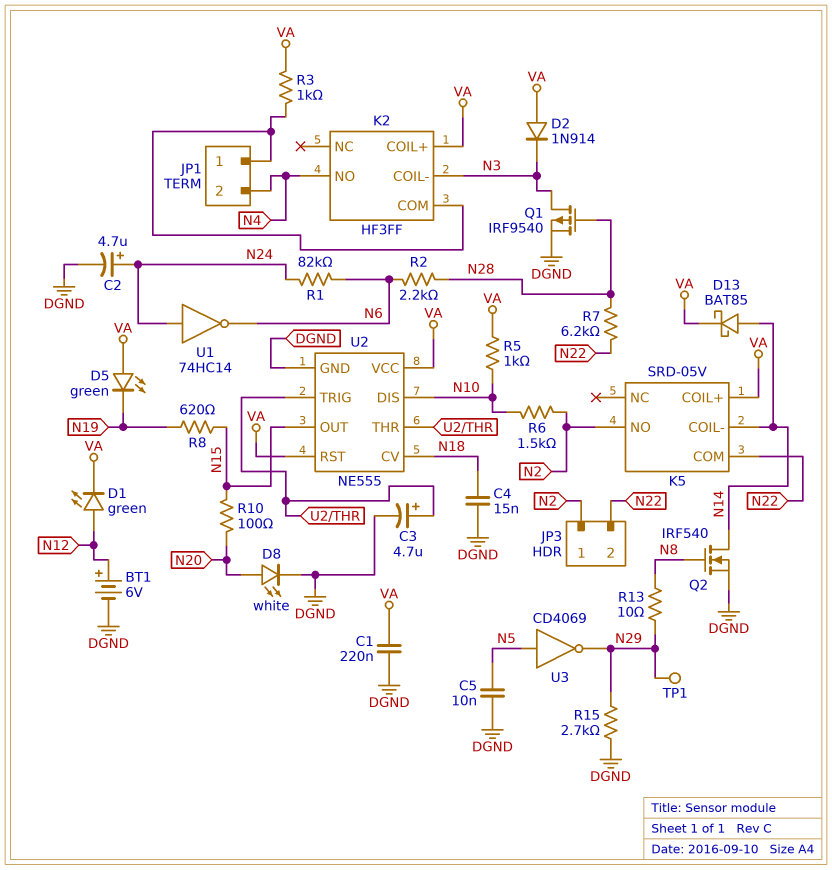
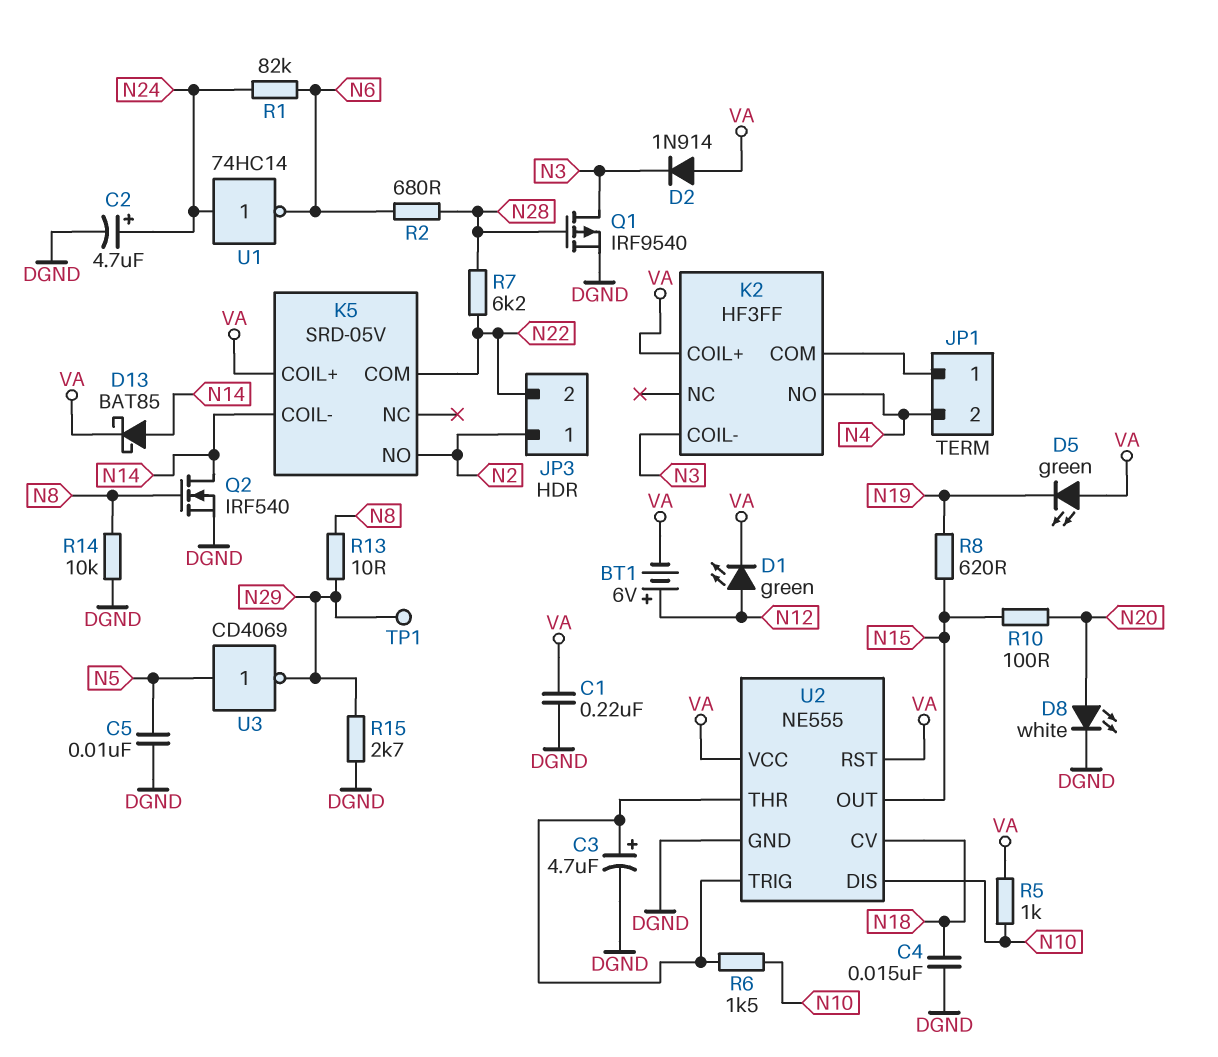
BT1: 6V (plus N12, minus DGND) -> 6V (plus N12, minus VA)
R2: 2.2k (N6, N28) -> 680 (N6, N28)
R3: 1k (JP1/1, VA) -> none
R6: 1.5k (N2, N10) -> 1.5k (N10, U2/THR)
R14: none -> 10k (DGND, N8)

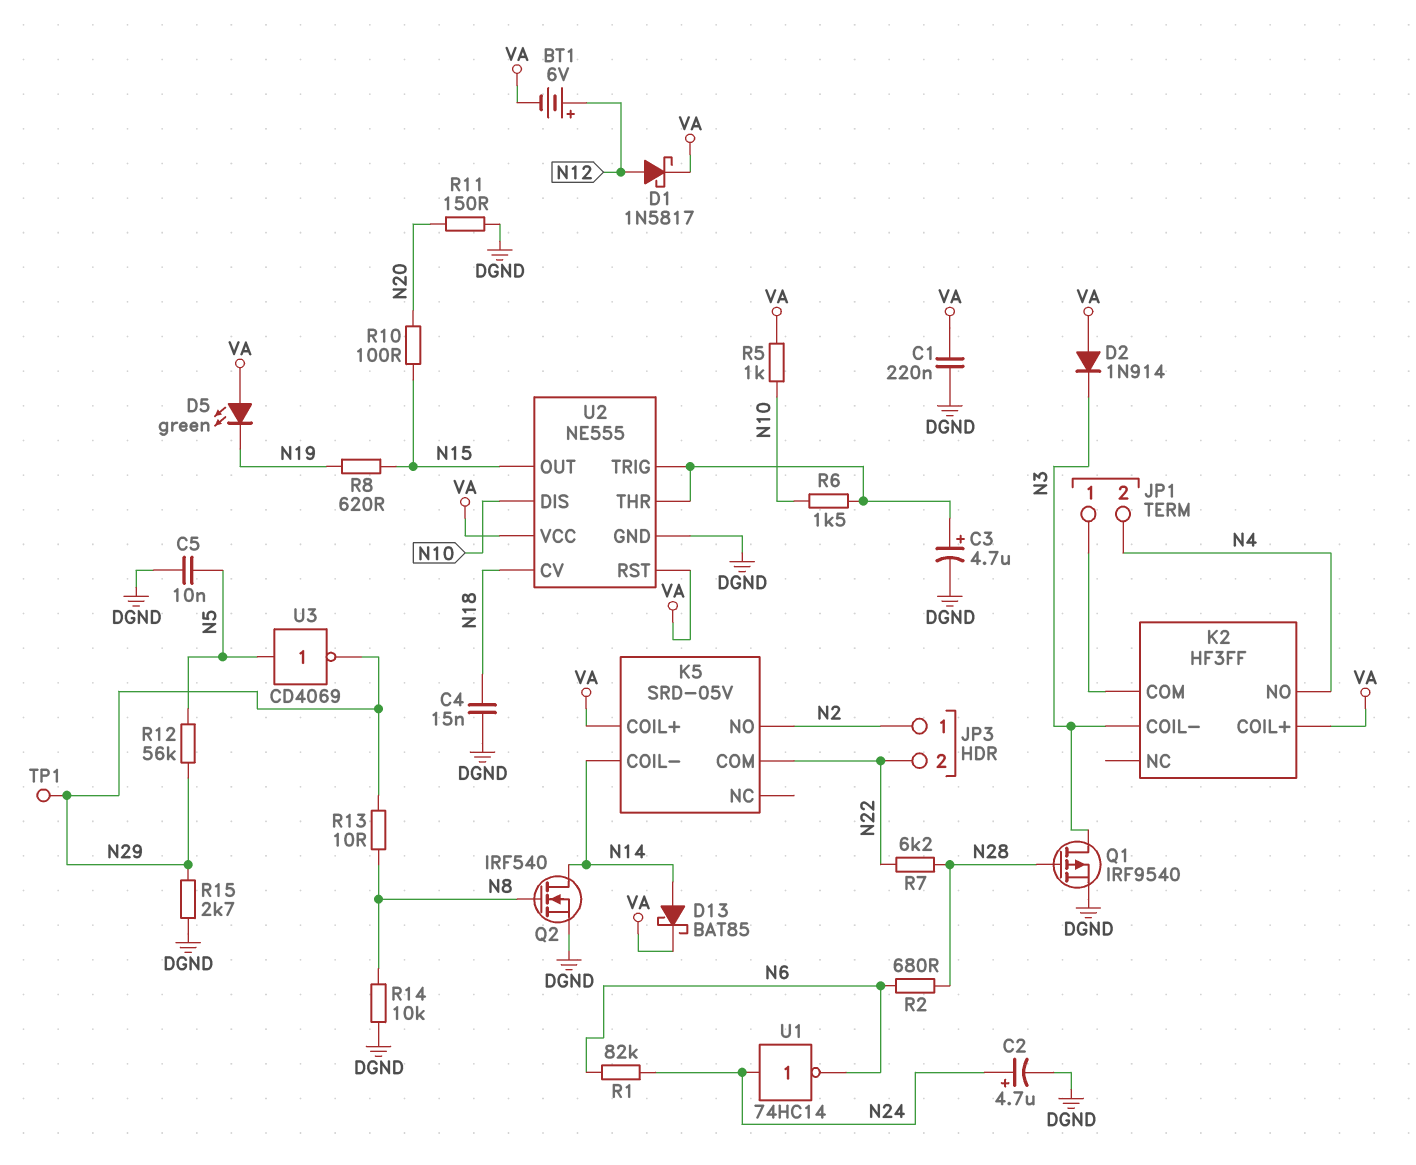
D1: LED green (A N12, K VA) -> schottky 1N5817 (A N12, K VA)
D8: LED white (A N20, K DGND) -> none
R11: none -> 150 (DGND, N20)
R12: none -> 56k (N5, N29)

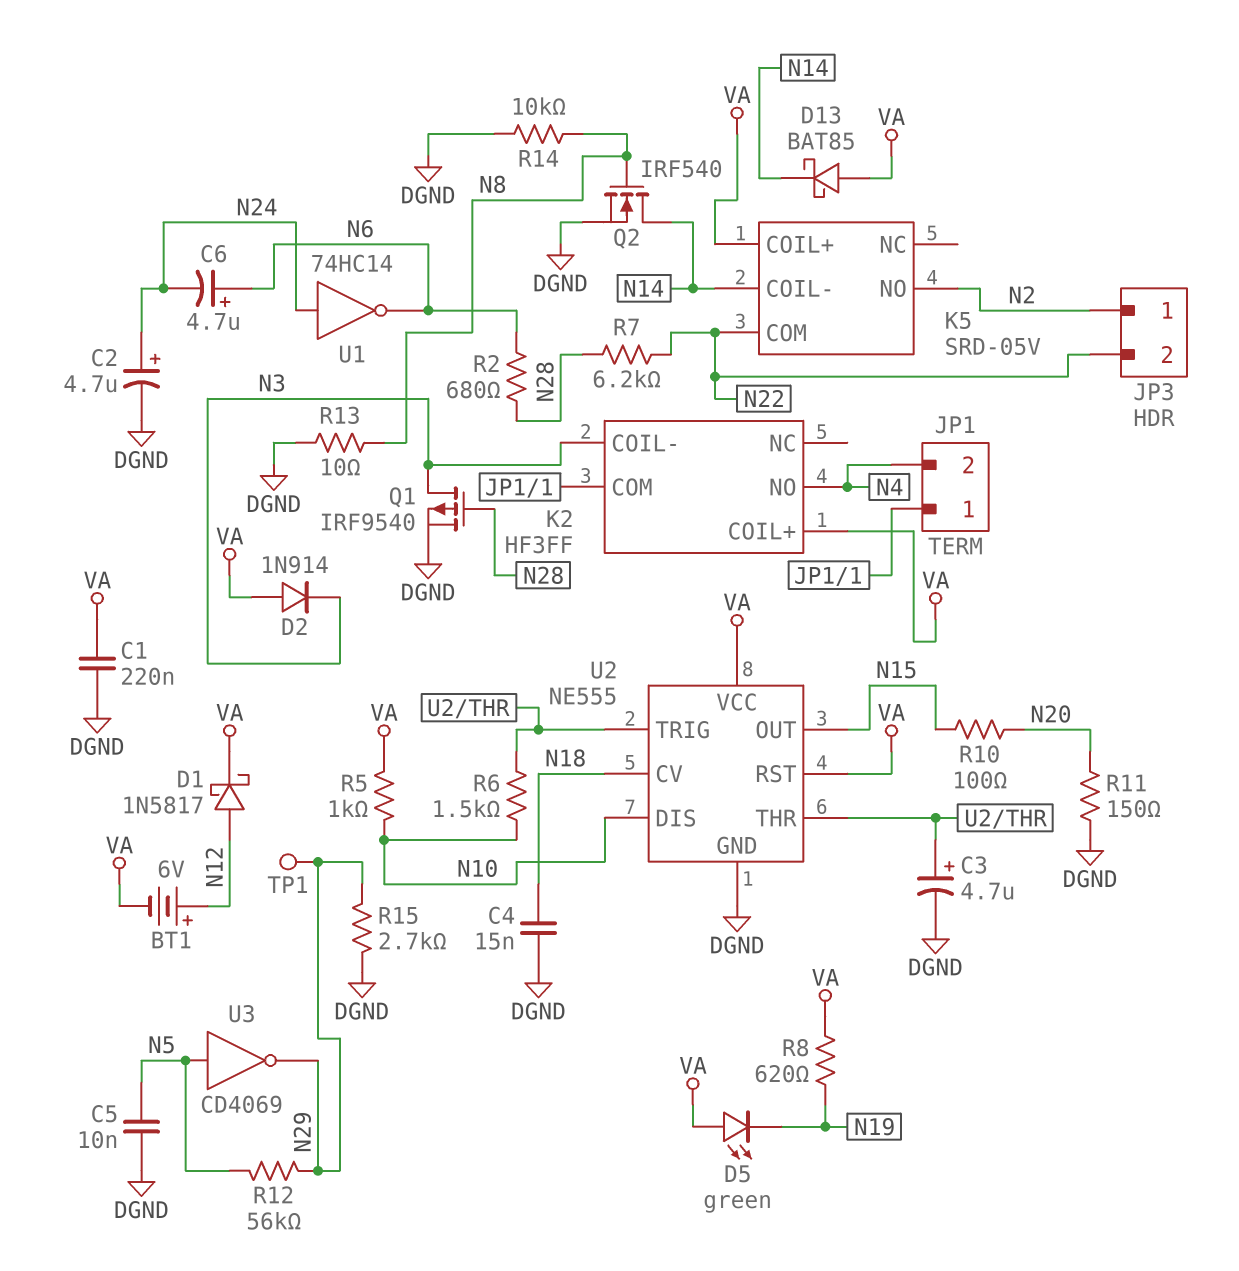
C6: none -> 4.7uF (plus N6, minus N24)
D13: schottky BAT85 (A N14, K VA) -> schottky BAT85 (A VA, K N14)
R1: 82k (N6, N24) -> none
R8: 620 (N15, N19) -> 620 (N19, VA)
R13: 10 (N8, N29) -> 10 (DGND, N8)

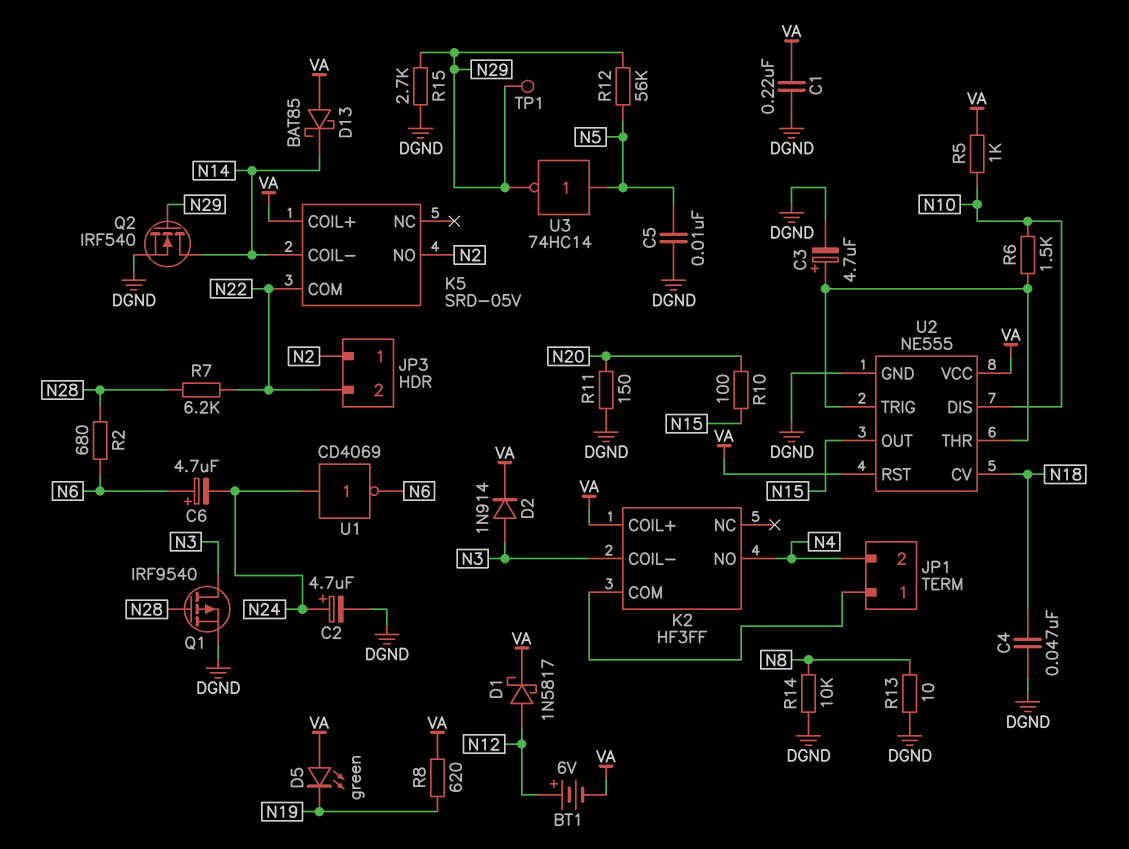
C4: 15nF (DGND, N18) -> 47nF (DGND, N18)
D2: diode 1N914 (A VA, K N3) -> diode 1N914 (A N3, K VA)
Q2: NMOS IRF540 (G N8, D N14, S DGND) -> NMOS IRF540 (G N29, D N14, S DGND)
U1: NOT 74HC14 (in N24, out N6) -> NOT CD4069 (in N24, out N6)
U3: NOT CD4069 (in N5, out N29) -> NOT 74HC14 (in N5, out N29)

